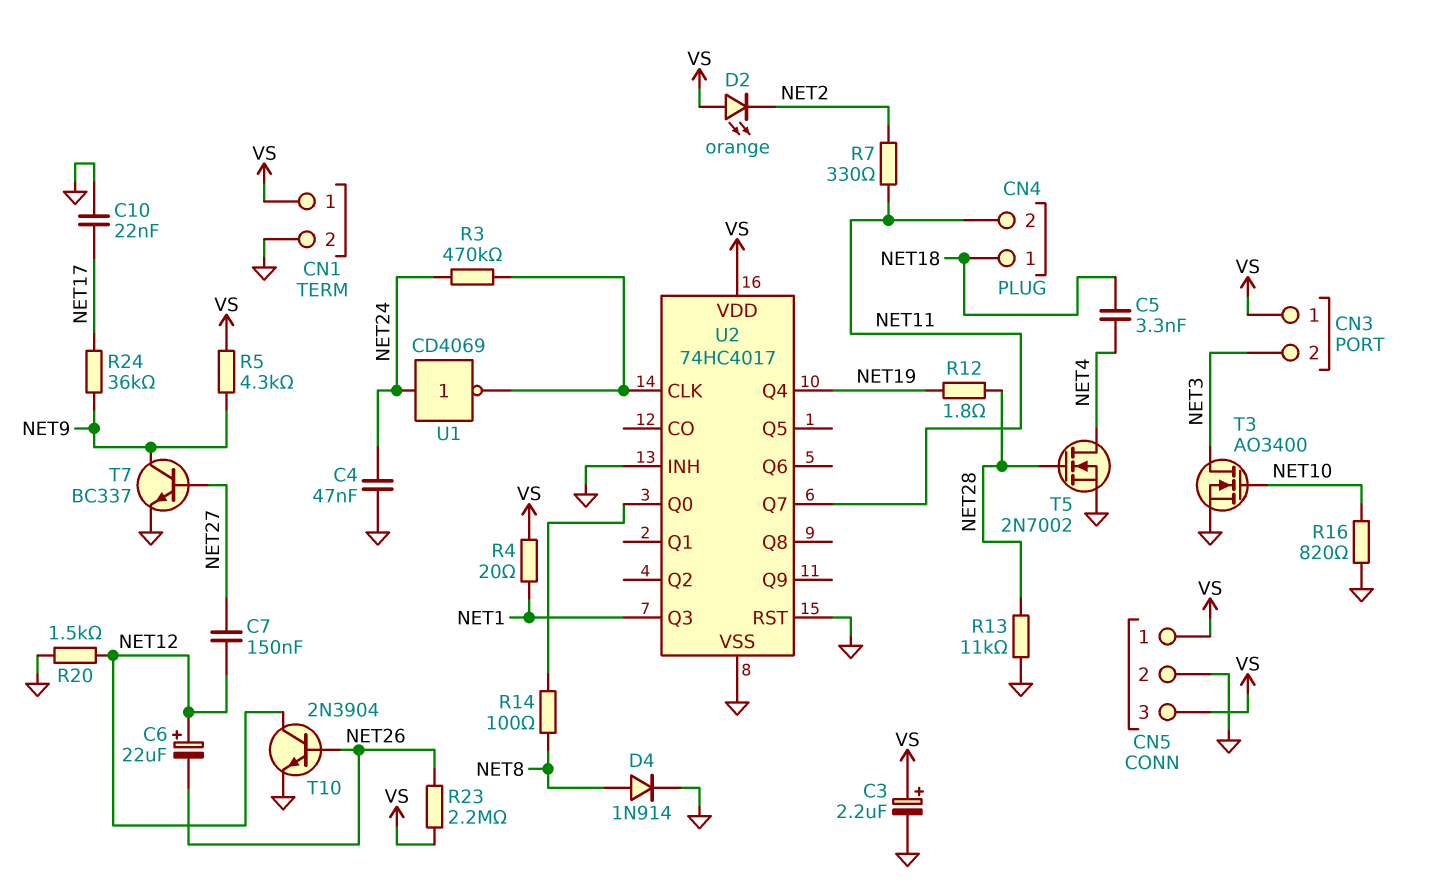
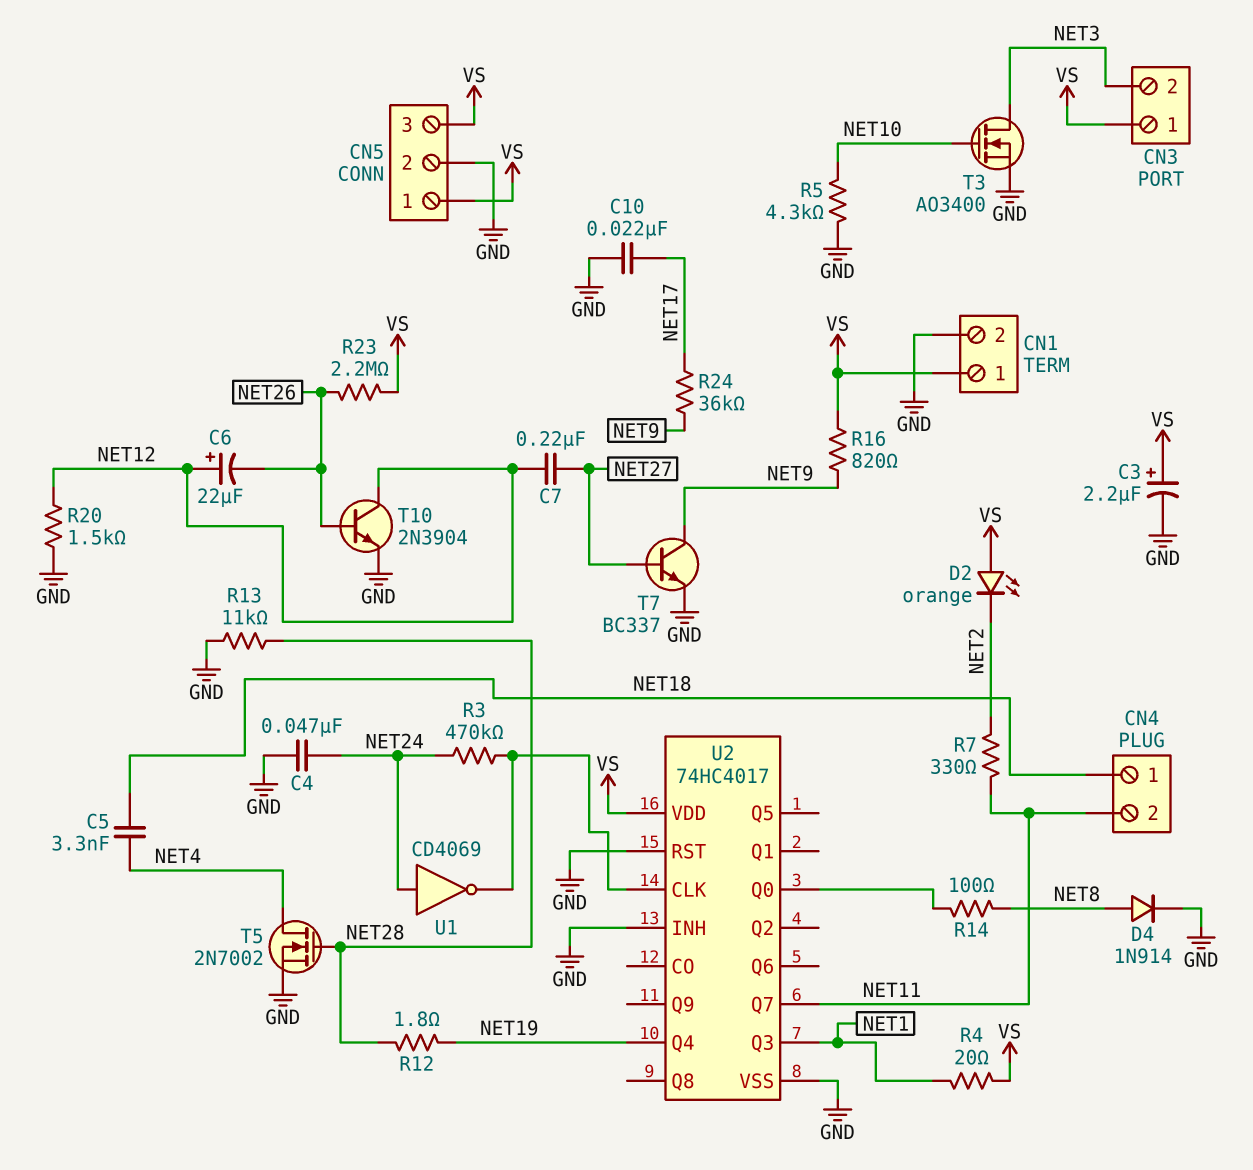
C7: 150nF (NET12, NET27) -> 220nF (NET12, NET27)
R5: 4.3k (NET9, VS) -> 4.3k (GND, NET10)
R16: 820 (GND, NET10) -> 820 (NET9, VS)

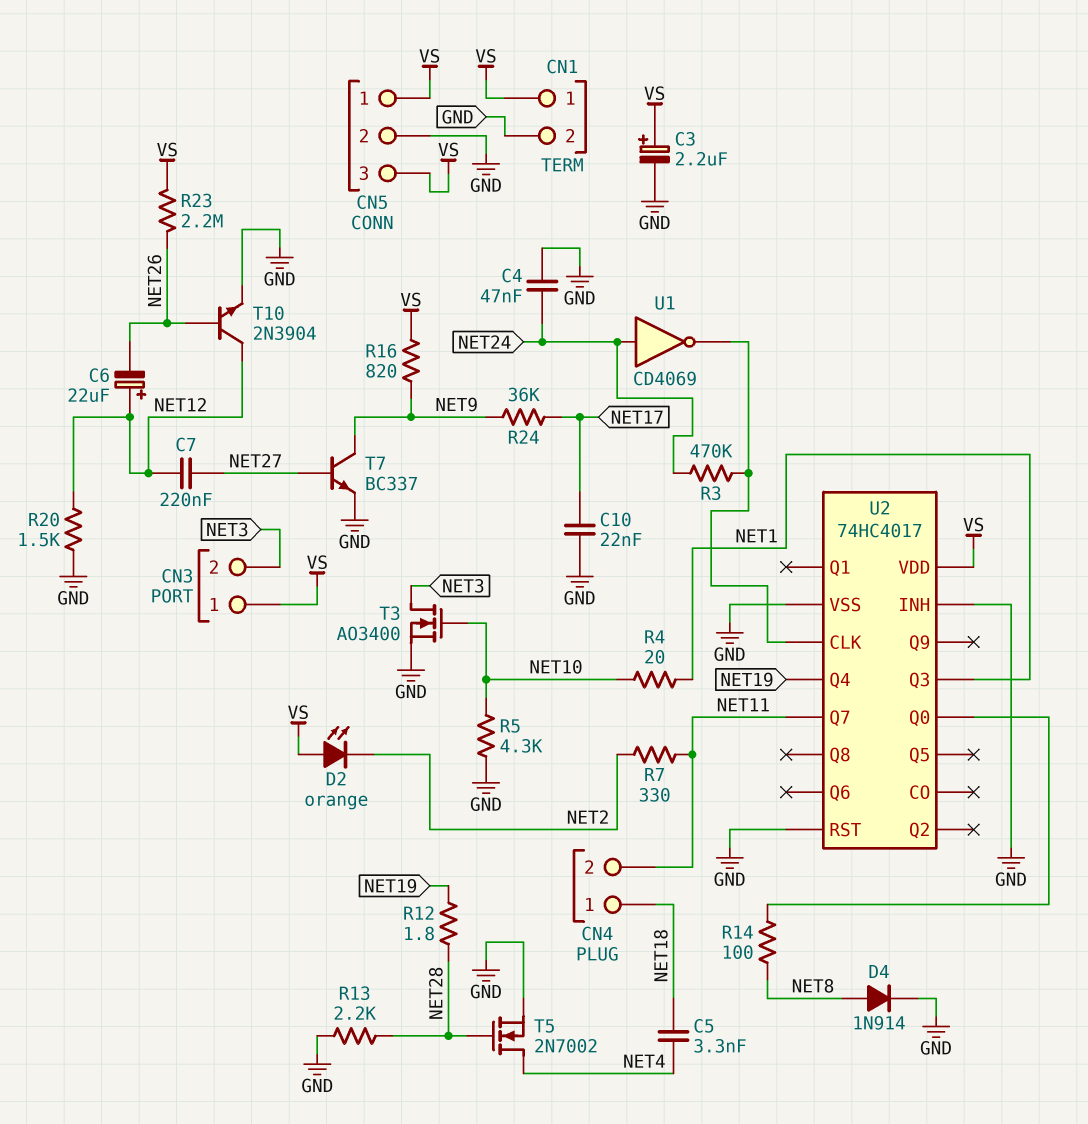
R4: 20 (NET1, VS) -> 20 (NET1, NET10)
R13: 11k (GND, NET28) -> 2.2k (GND, NET28)

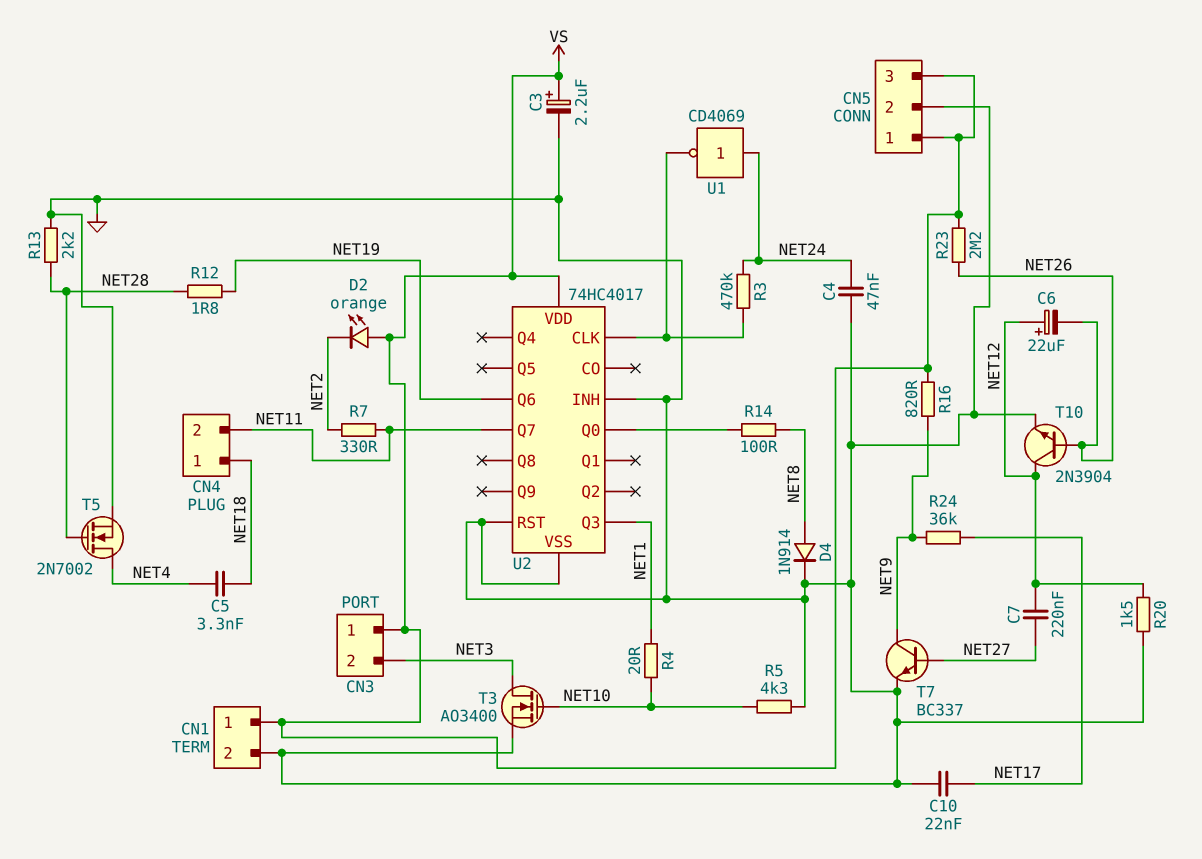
U2 pin Q4: NET19 -> none
U2 pin Q6: none -> NET19

